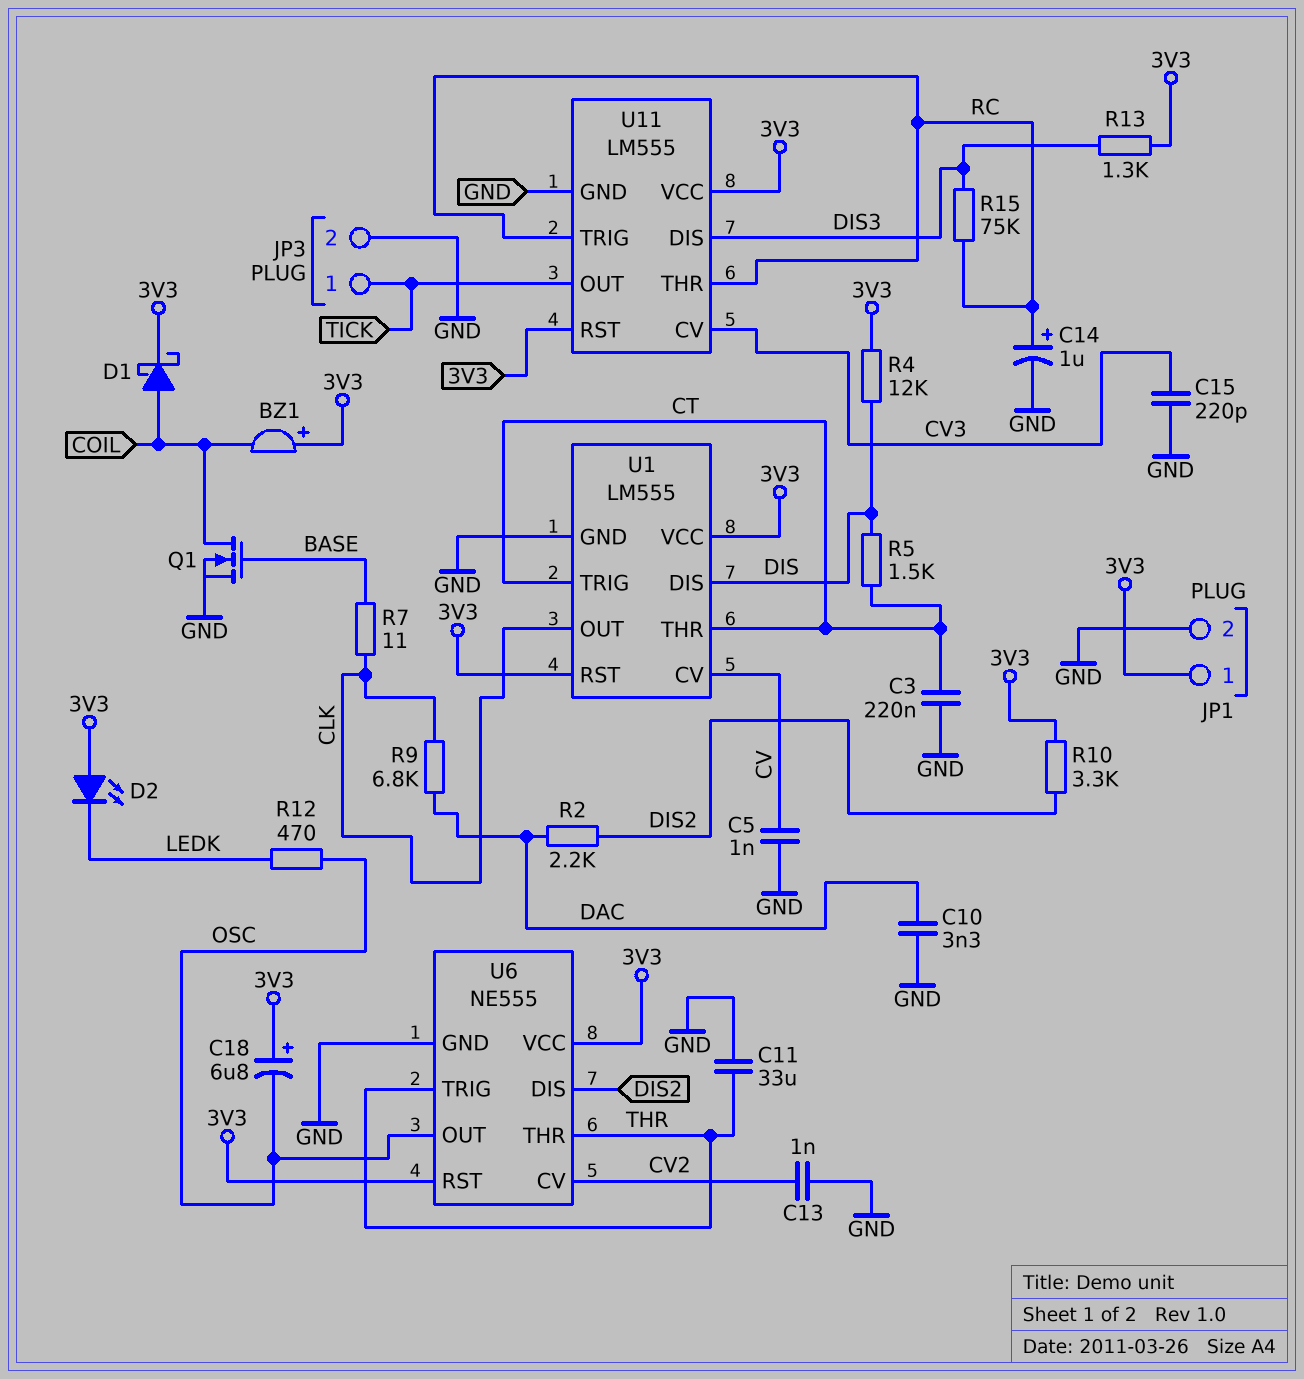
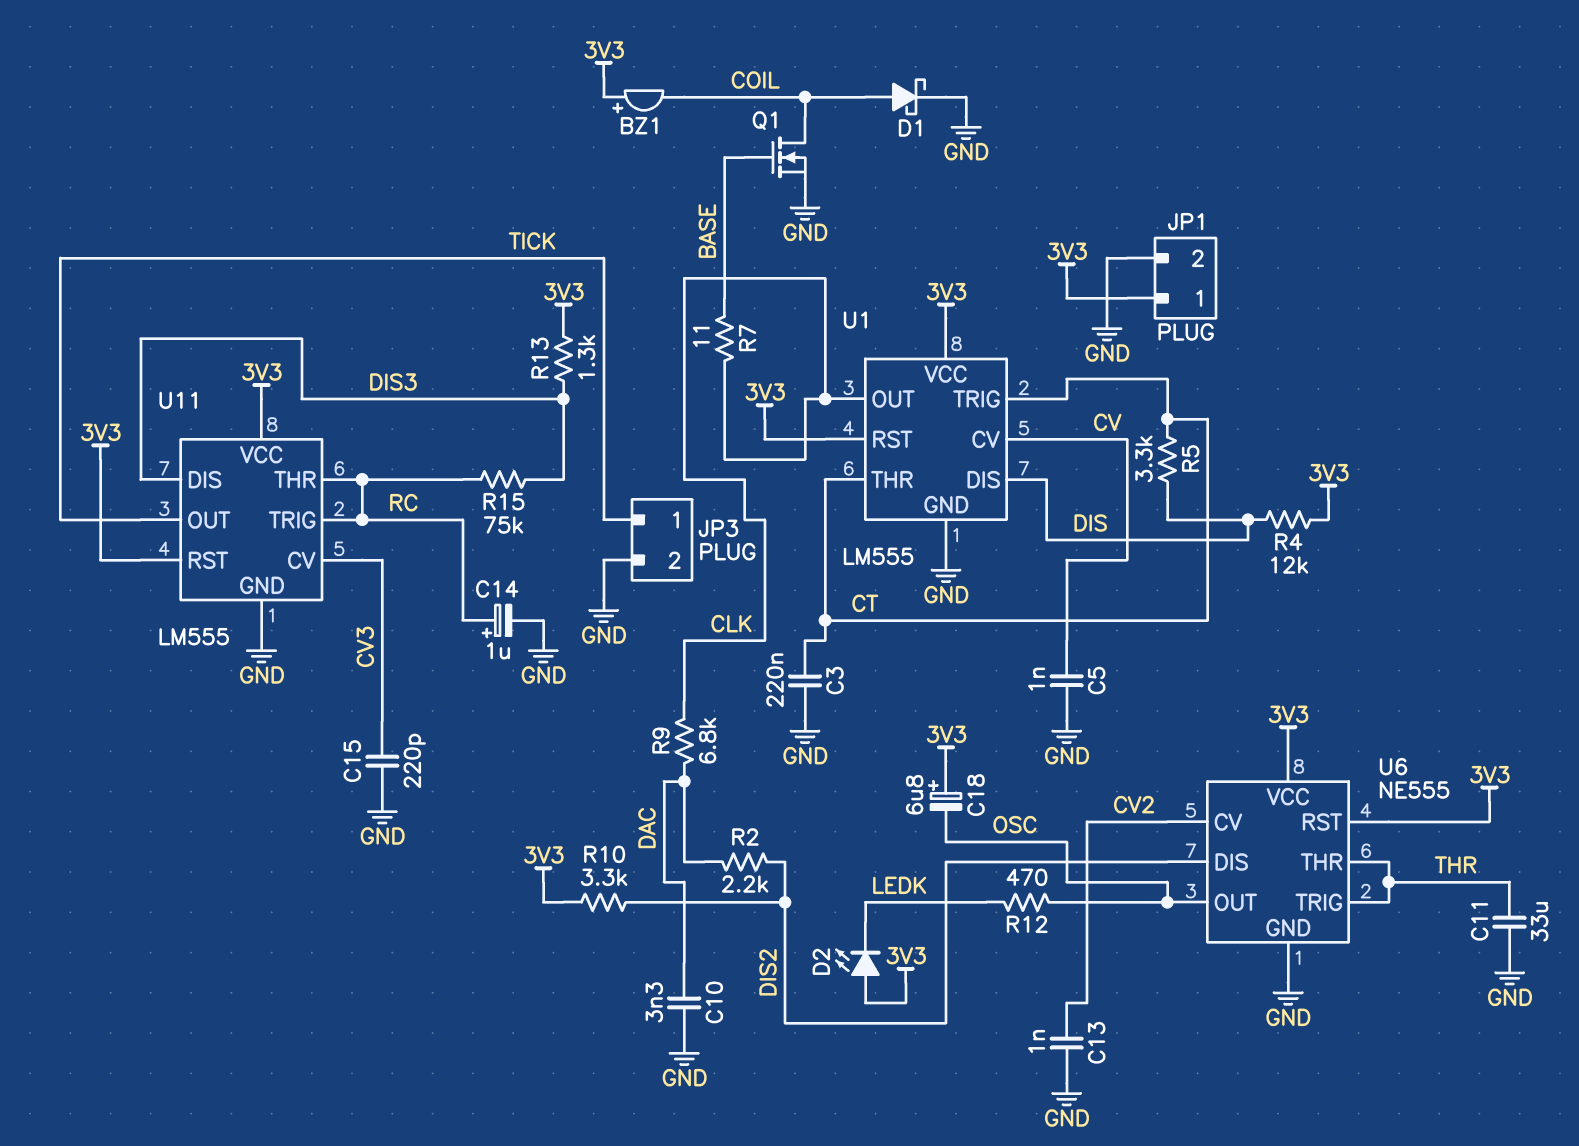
D1: schottky (A COIL, K 3V3) -> schottky (A COIL, K GND)
R5: 1.5k (CT, DIS) -> 3.3k (CT, DIS)

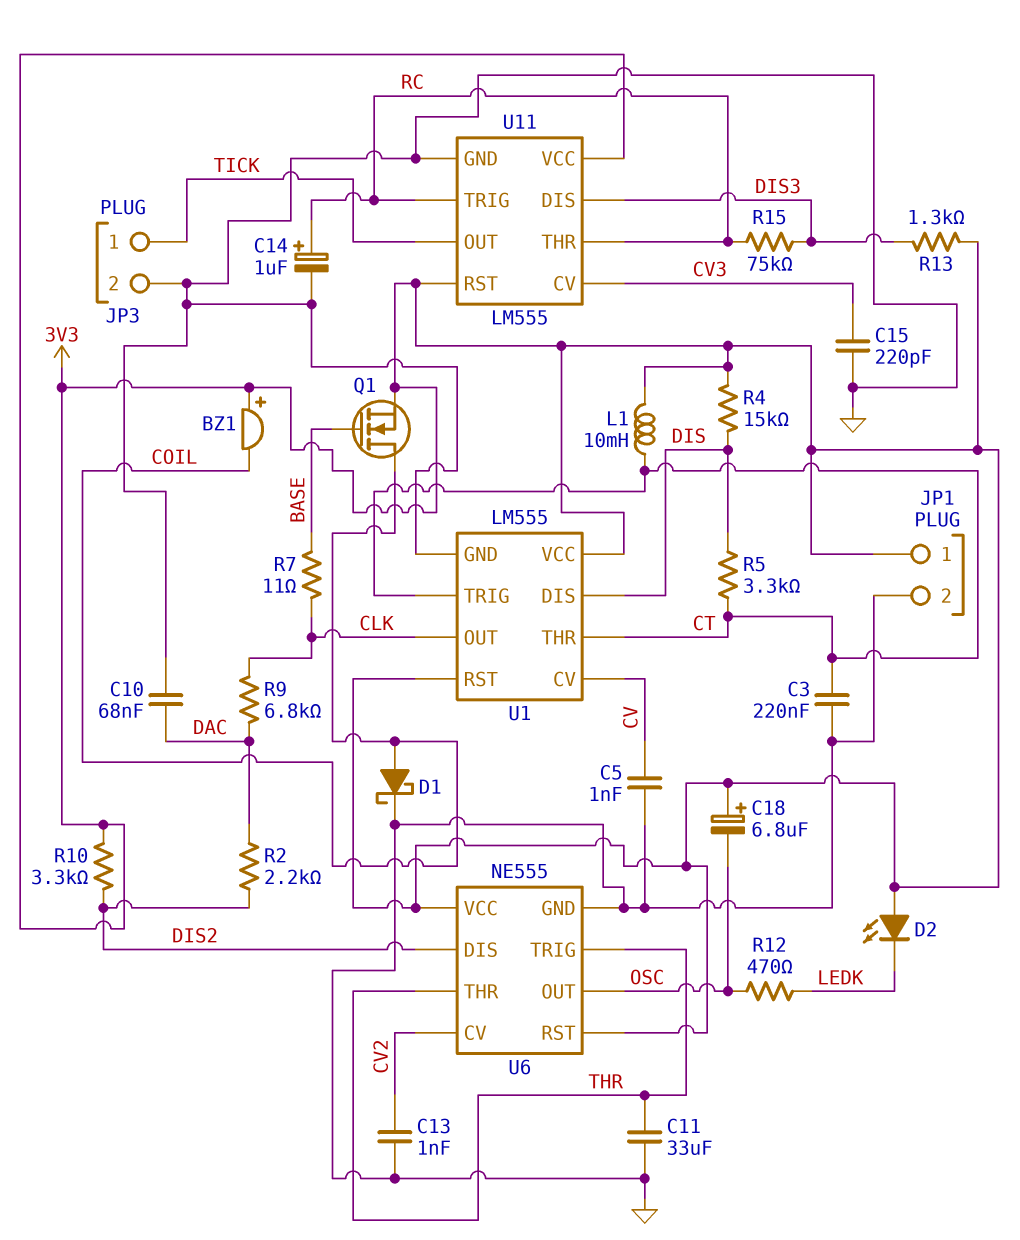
C10: 3.3nF (DAC, GND) -> 68nF (DAC, GND)
L1: none -> 10mH (3V3, CT)
Q1: NMOS (G BASE, D COIL, S GND) -> NMOS (G BASE, D COIL, S 3V3)
R4: 12k (3V3, DIS) -> 15k (3V3, DIS)

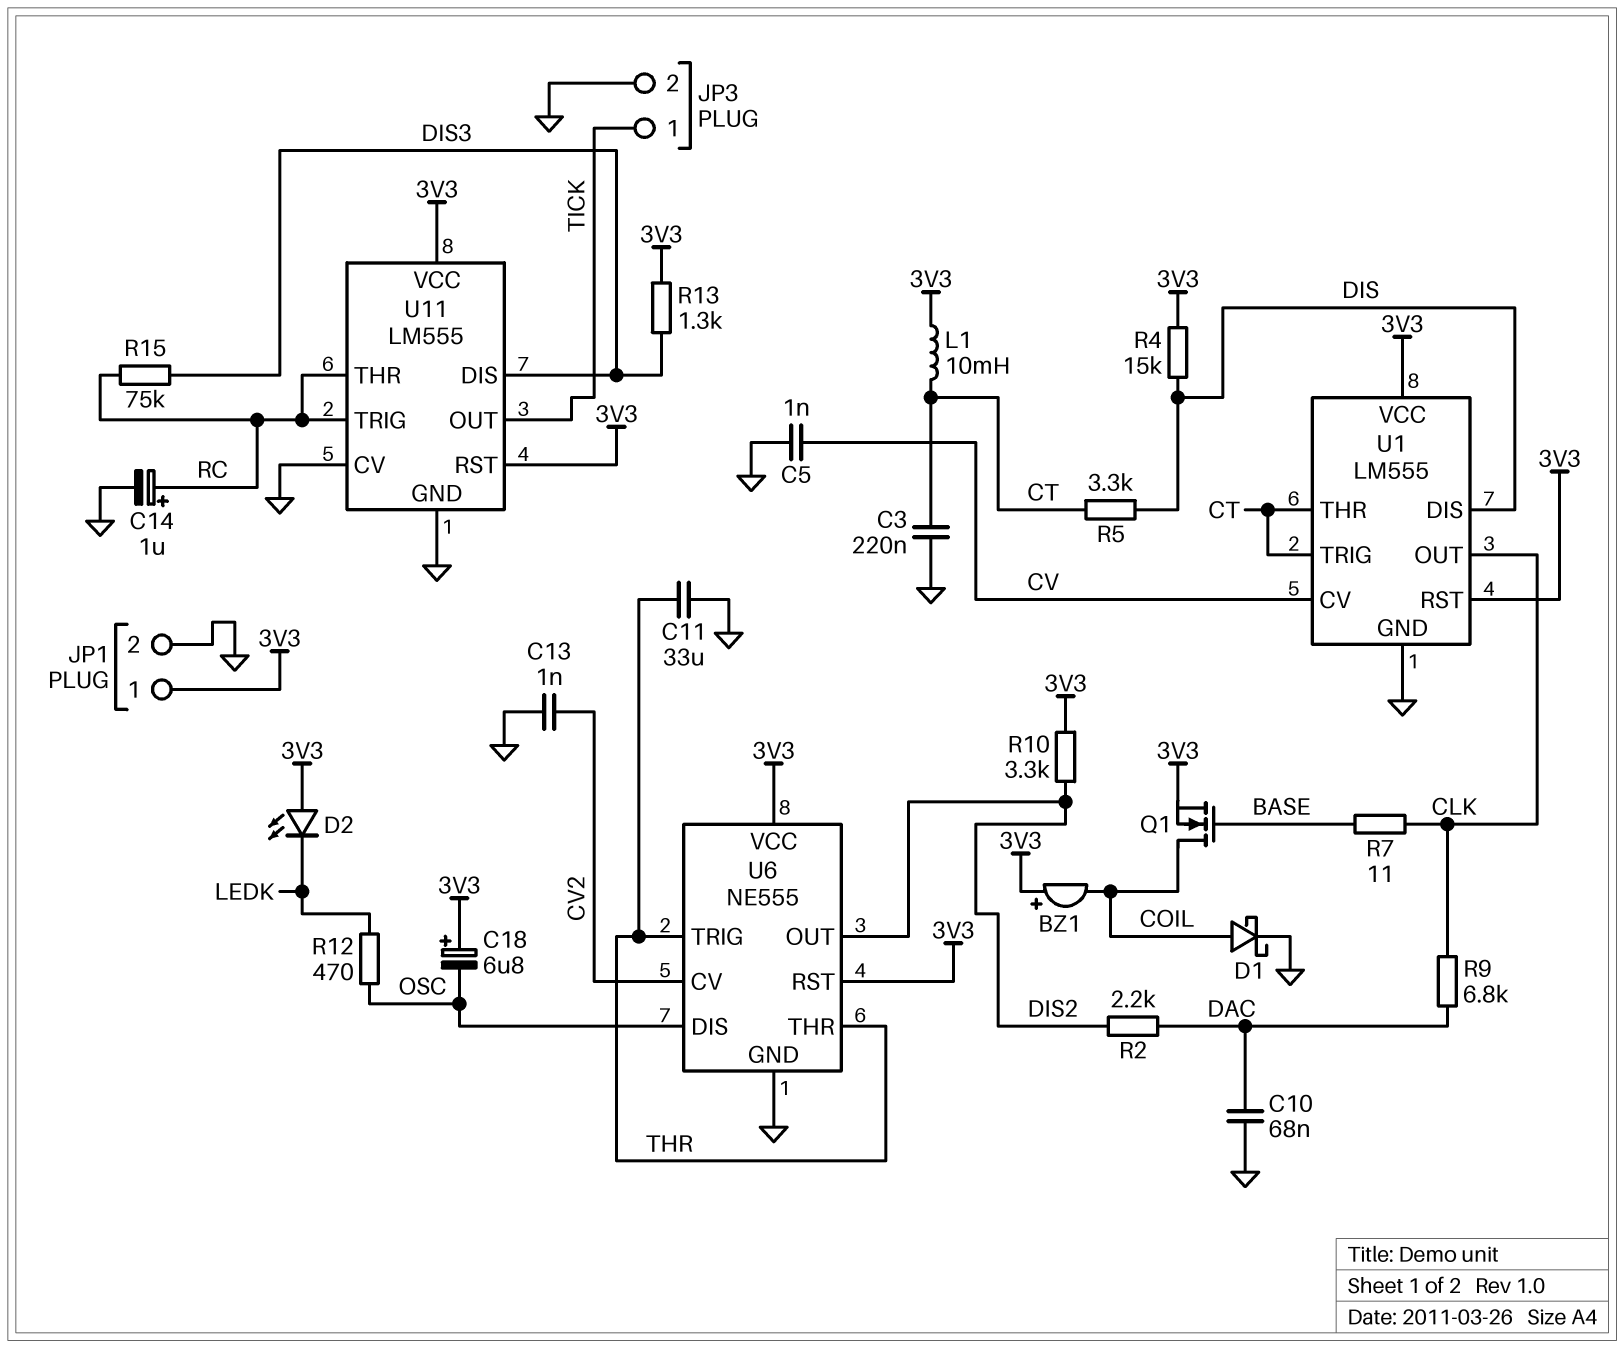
C15: 220pF (CV3, GND) -> none
U6 pin DIS: DIS2 -> OSC
U6 pin OUT: OSC -> DIS2
U11 pin CV: CV3 -> GND

